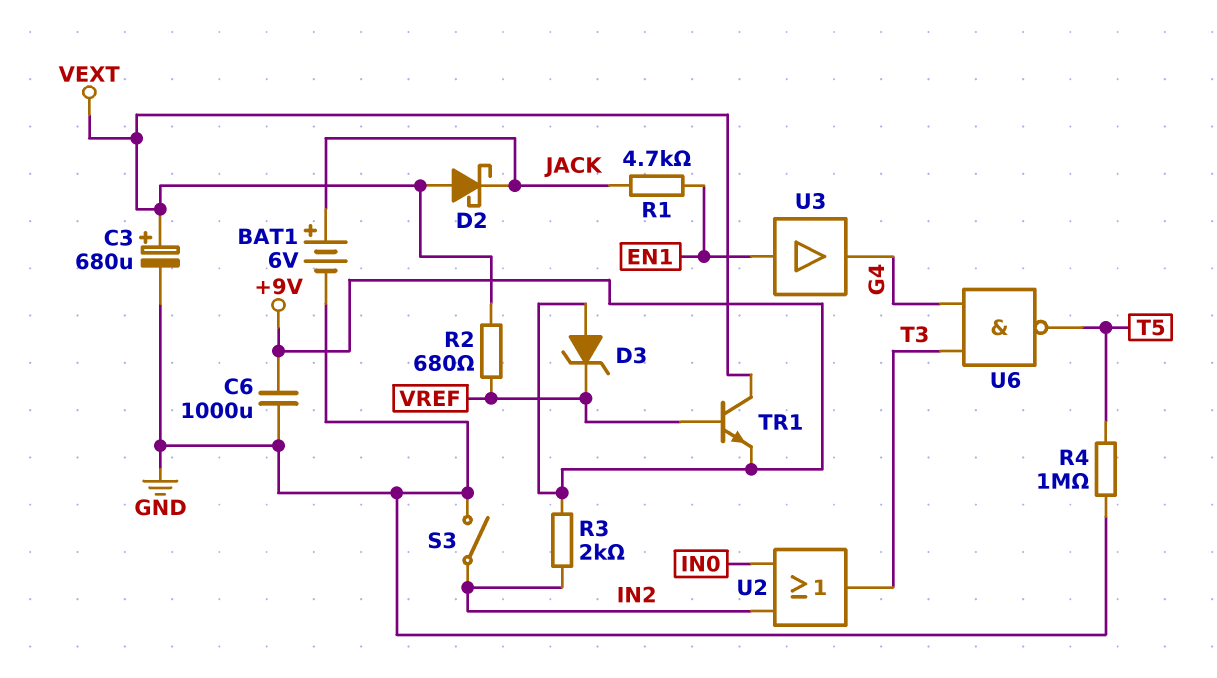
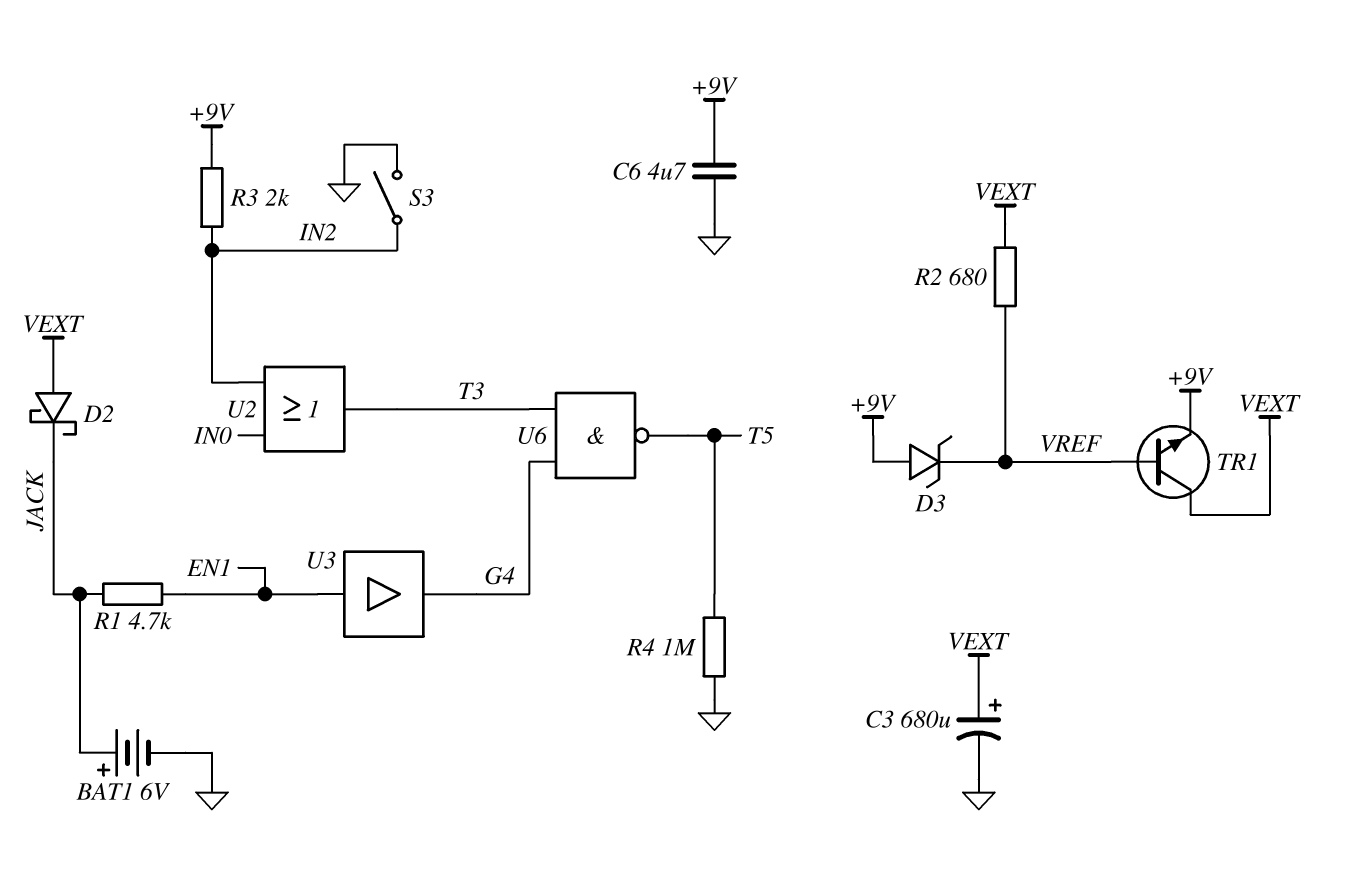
C6: 1000uF (+9V, GND) -> 4.7uF (+9V, GND)

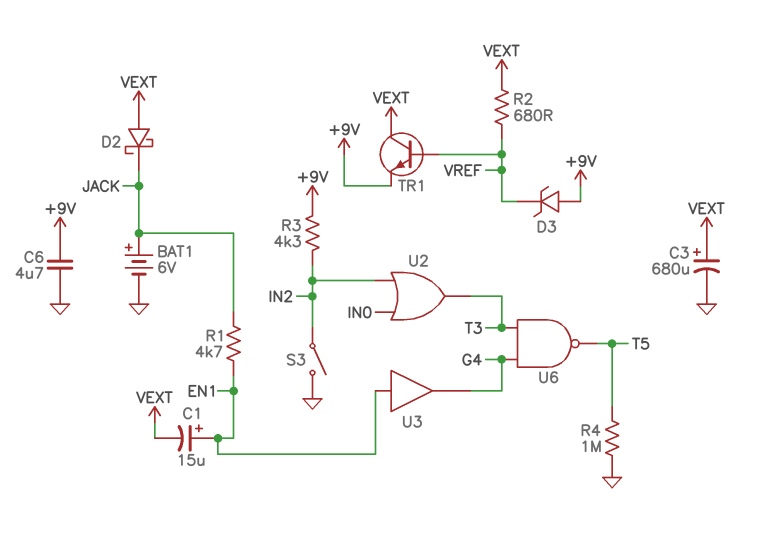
C1: none -> 15uF (plus EN1, minus VEXT)
R3: 2k (+9V, IN2) -> 4.3k (+9V, IN2)

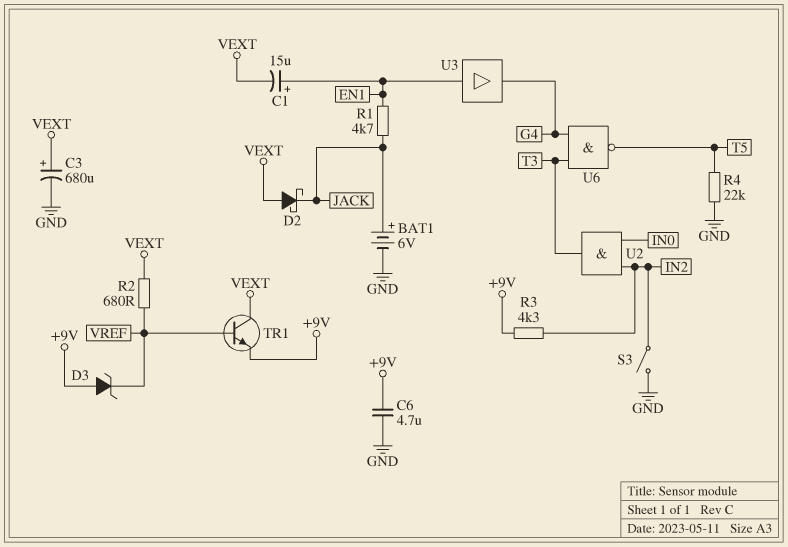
R4: 1M (GND, T5) -> 22k (GND, T5)
U2: OR (in IN0, in IN2, out T3) -> AND (in IN0, in IN2, out T3)

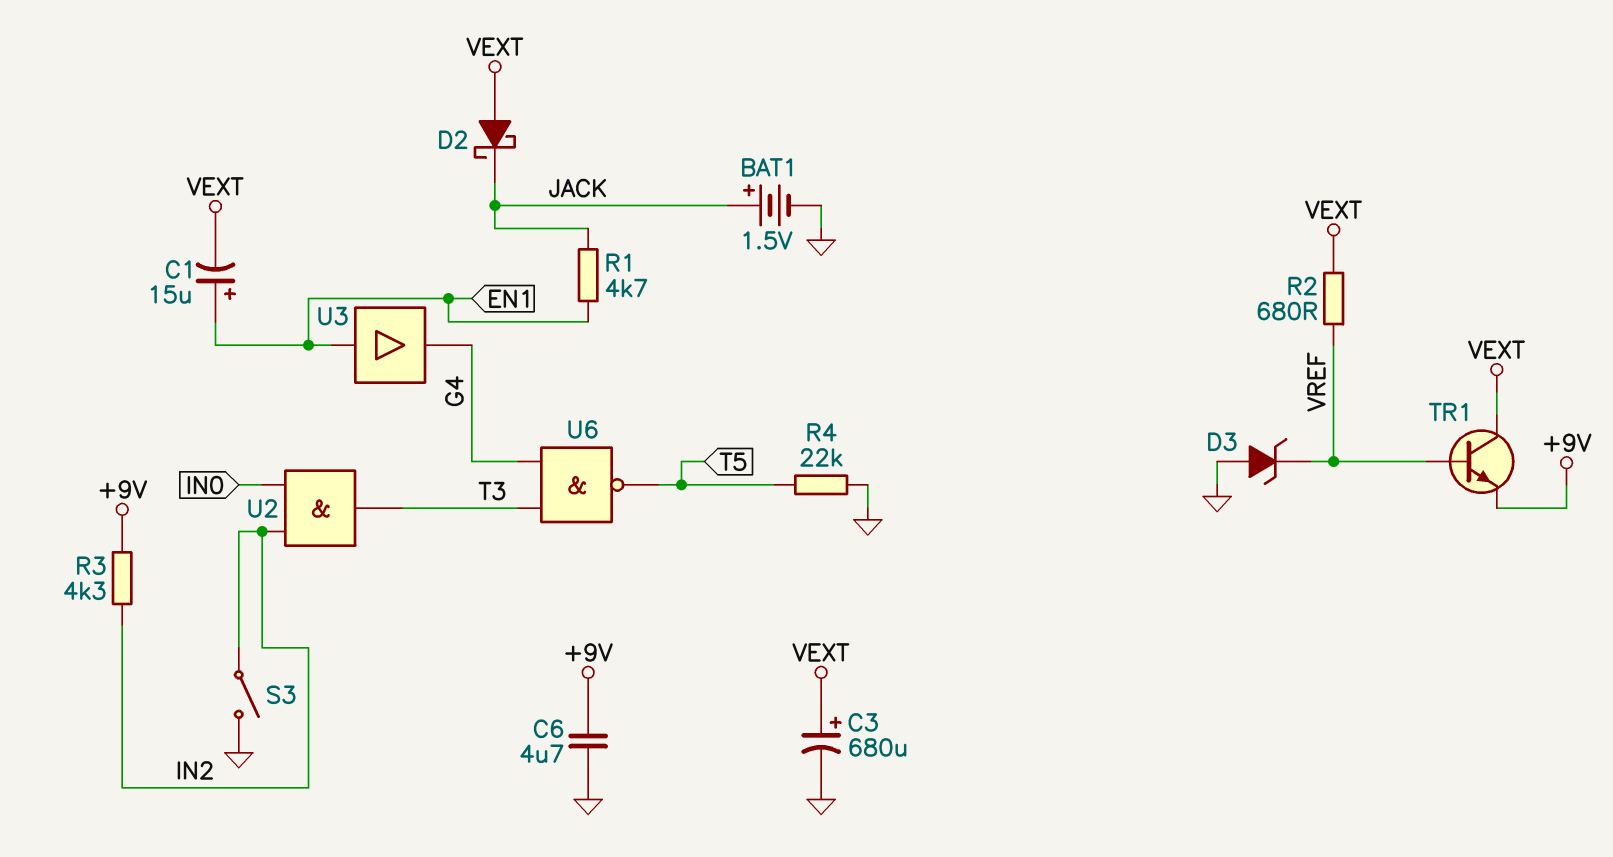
BAT1: 6V (plus JACK, minus GND) -> 1.5V (plus JACK, minus GND)
D3: zener (A +9V, K VREF) -> zener (A GND, K VREF)

